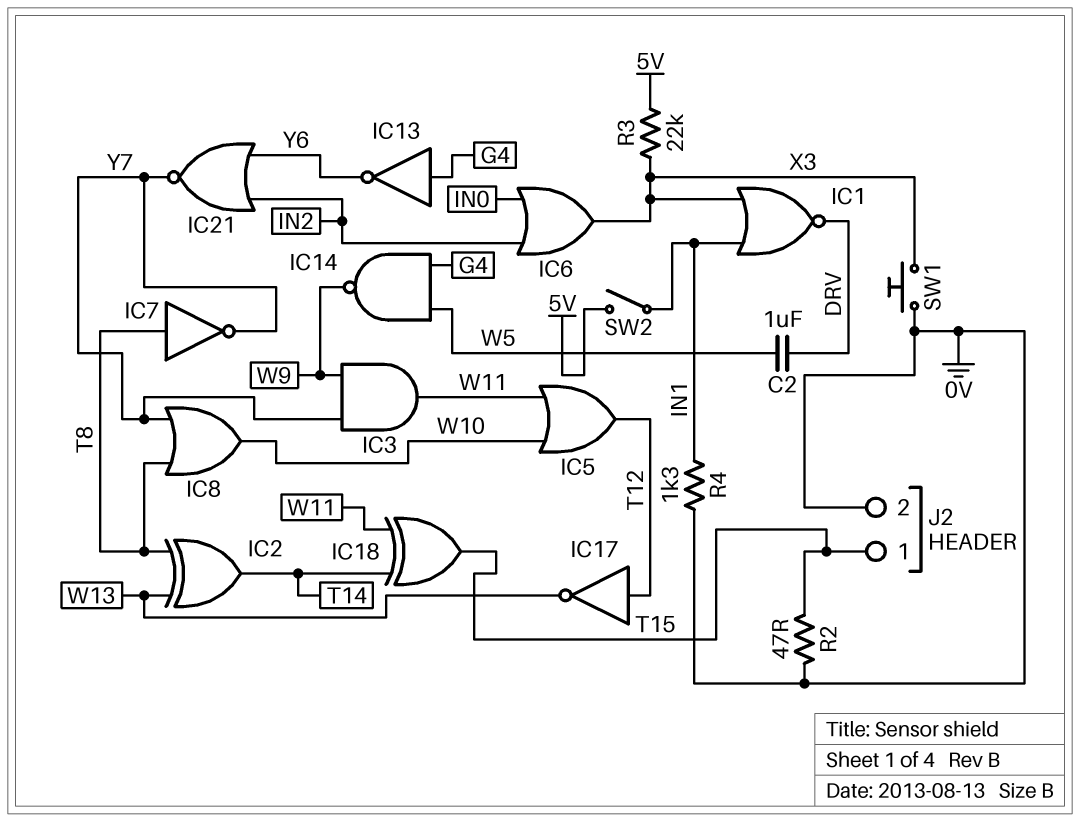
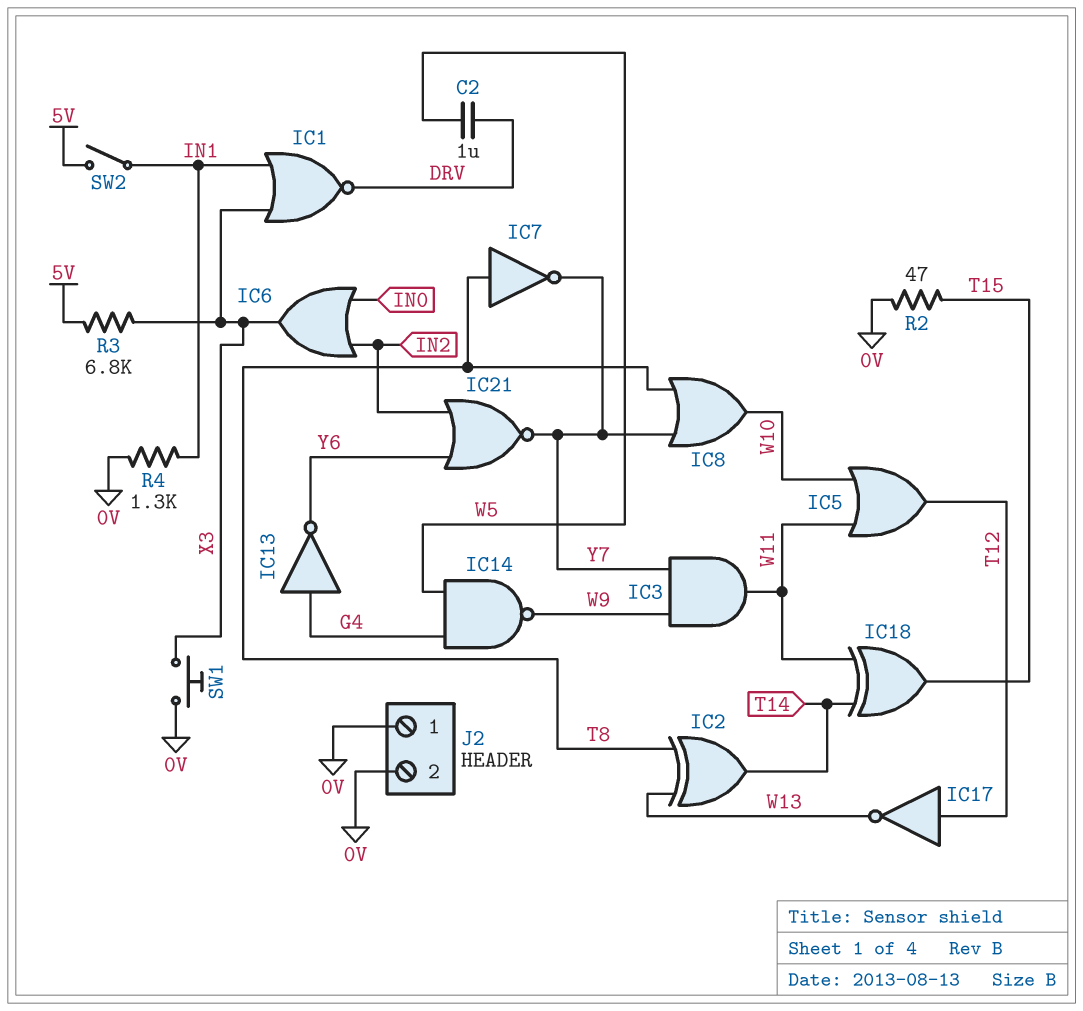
J2 pin 1: T15 -> 0V
R3: 22k (5V, X3) -> 6.8k (5V, X3)

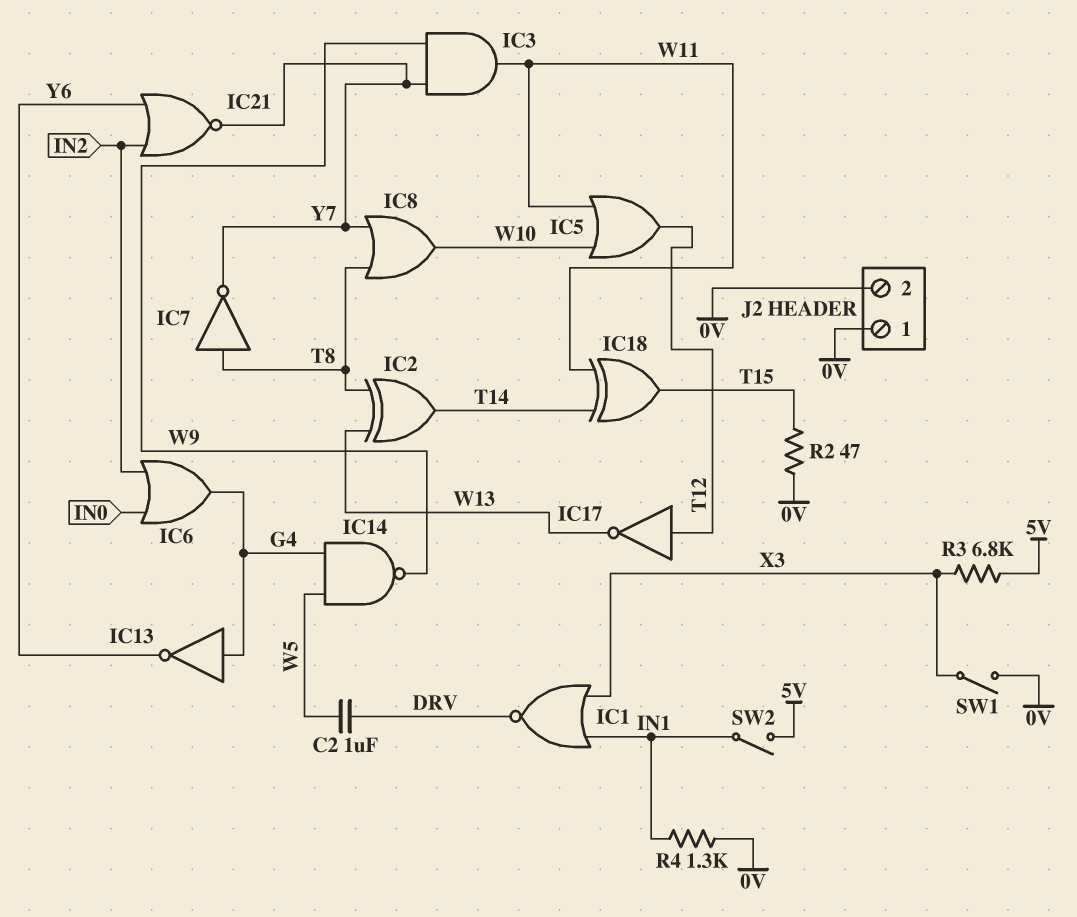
IC6: OR (in IN0, in IN2, out X3) -> OR (in IN0, in IN2, out G4)
SW1: button (0V, X3) -> switch (0V, X3)

